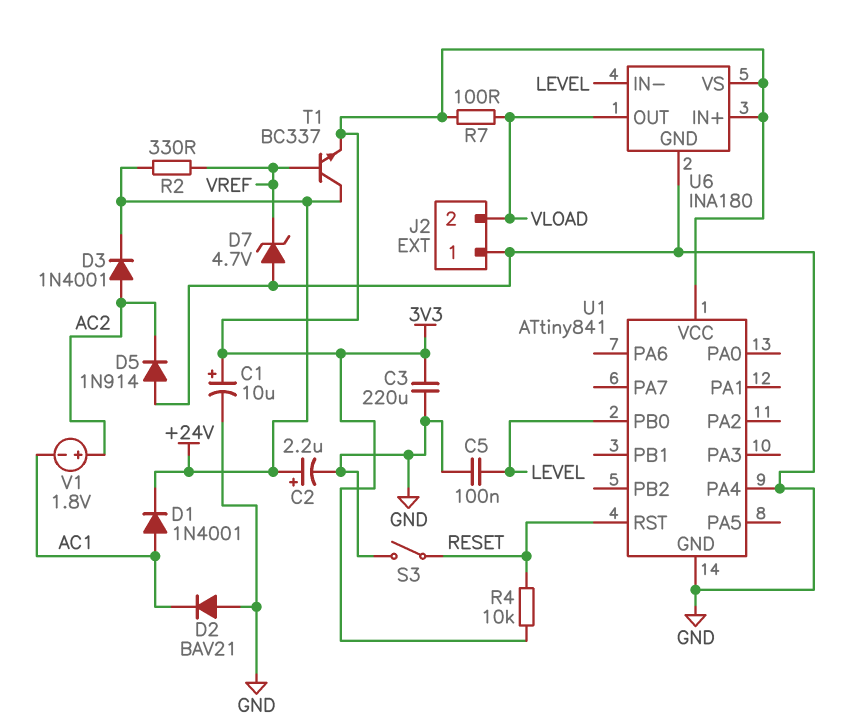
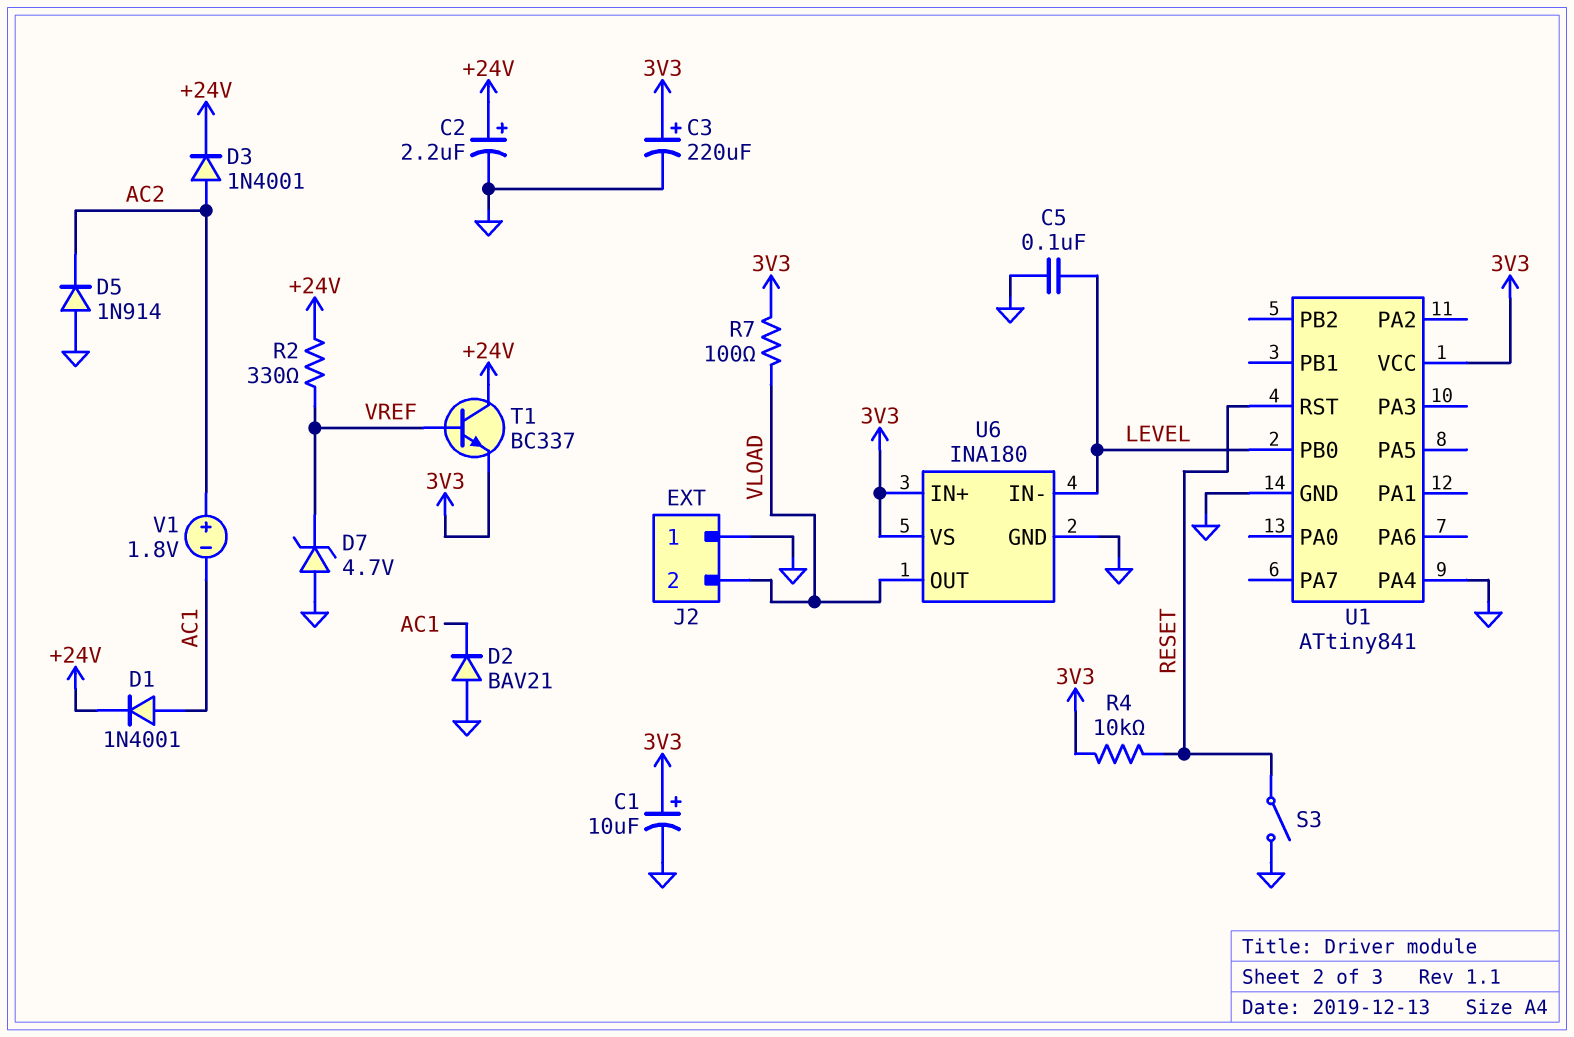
C3: 220uF (3V3, GND) -> 220uF (plus 3V3, minus GND)

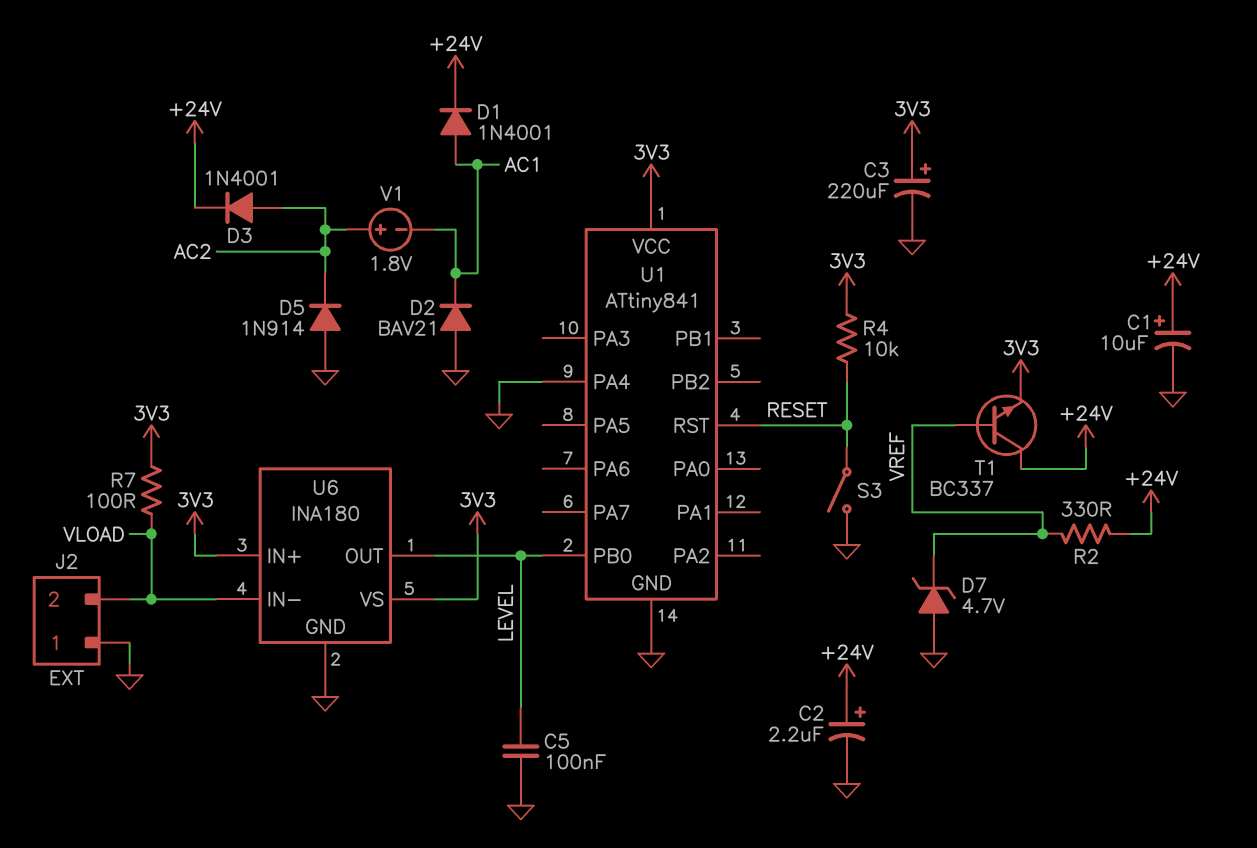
C1: 10uF (plus 3V3, minus GND) -> 10uF (plus +24V, minus GND)
U6 pin IN-: LEVEL -> VLOAD
U6 pin OUT: VLOAD -> LEVEL

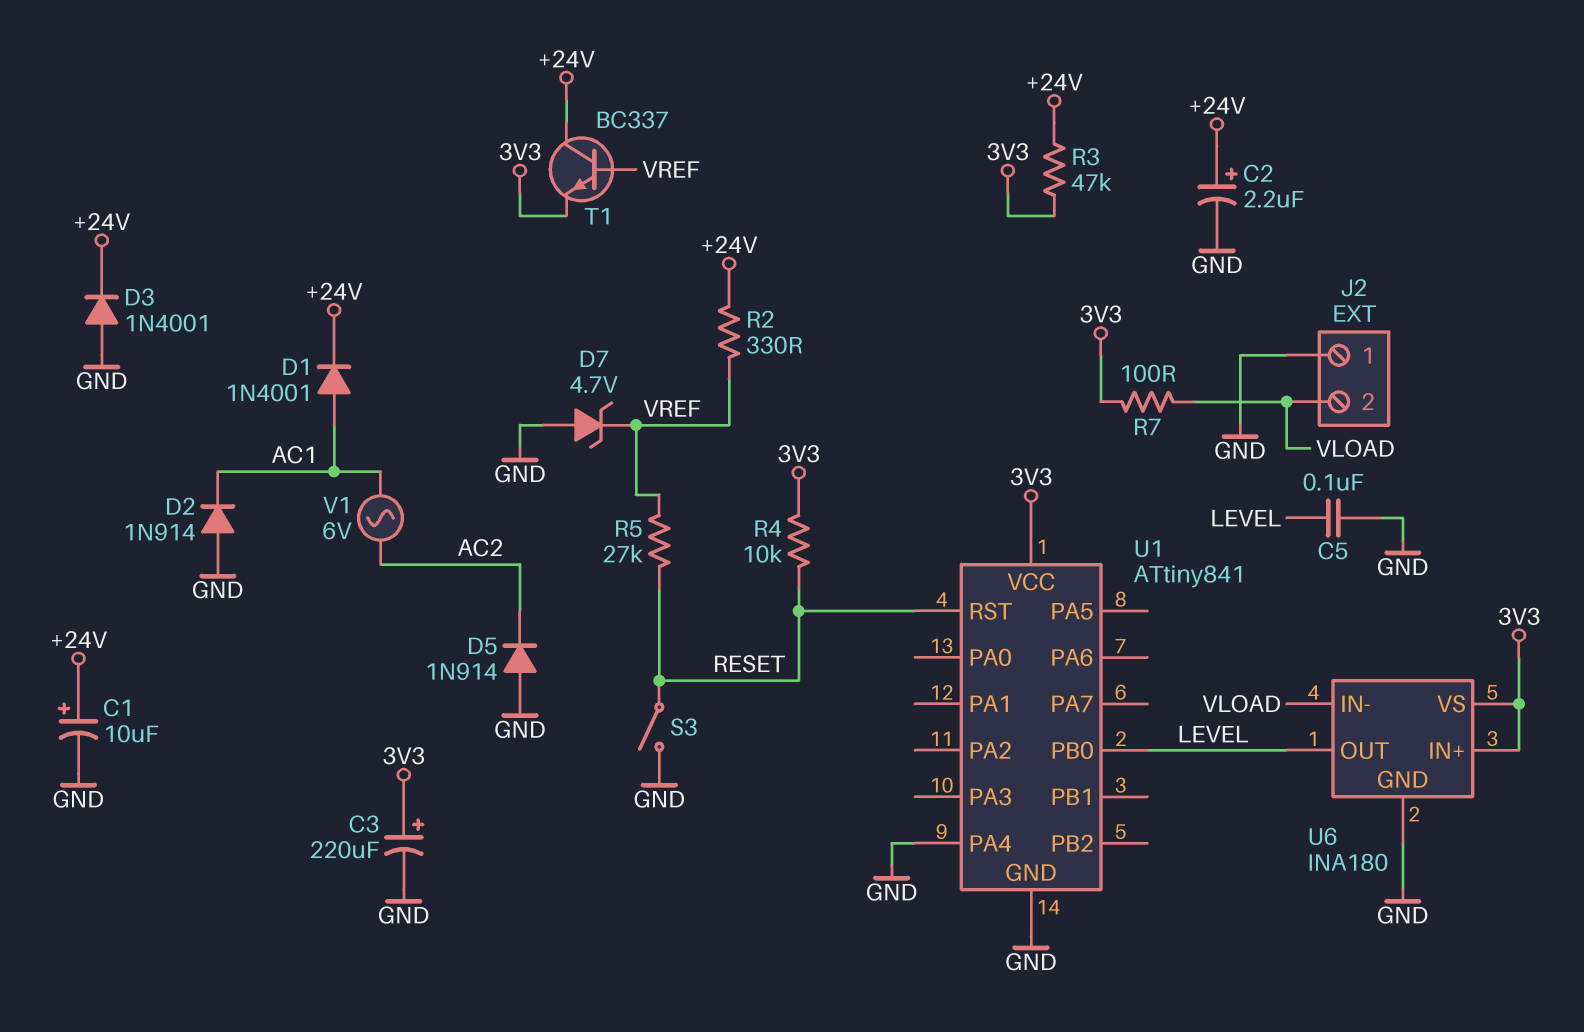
D2: diode BAV21 (A GND, K AC1) -> diode 1N914 (A GND, K AC1)
D3: diode 1N4001 (A AC2, K +24V) -> diode 1N4001 (A GND, K +24V)
R3: none -> 47k (+24V, 3V3)
R5: none -> 27k (RESET, VREF)
V1: 1.8V (plus AC2, minus AC1) -> AC 6V (AC1, AC2)

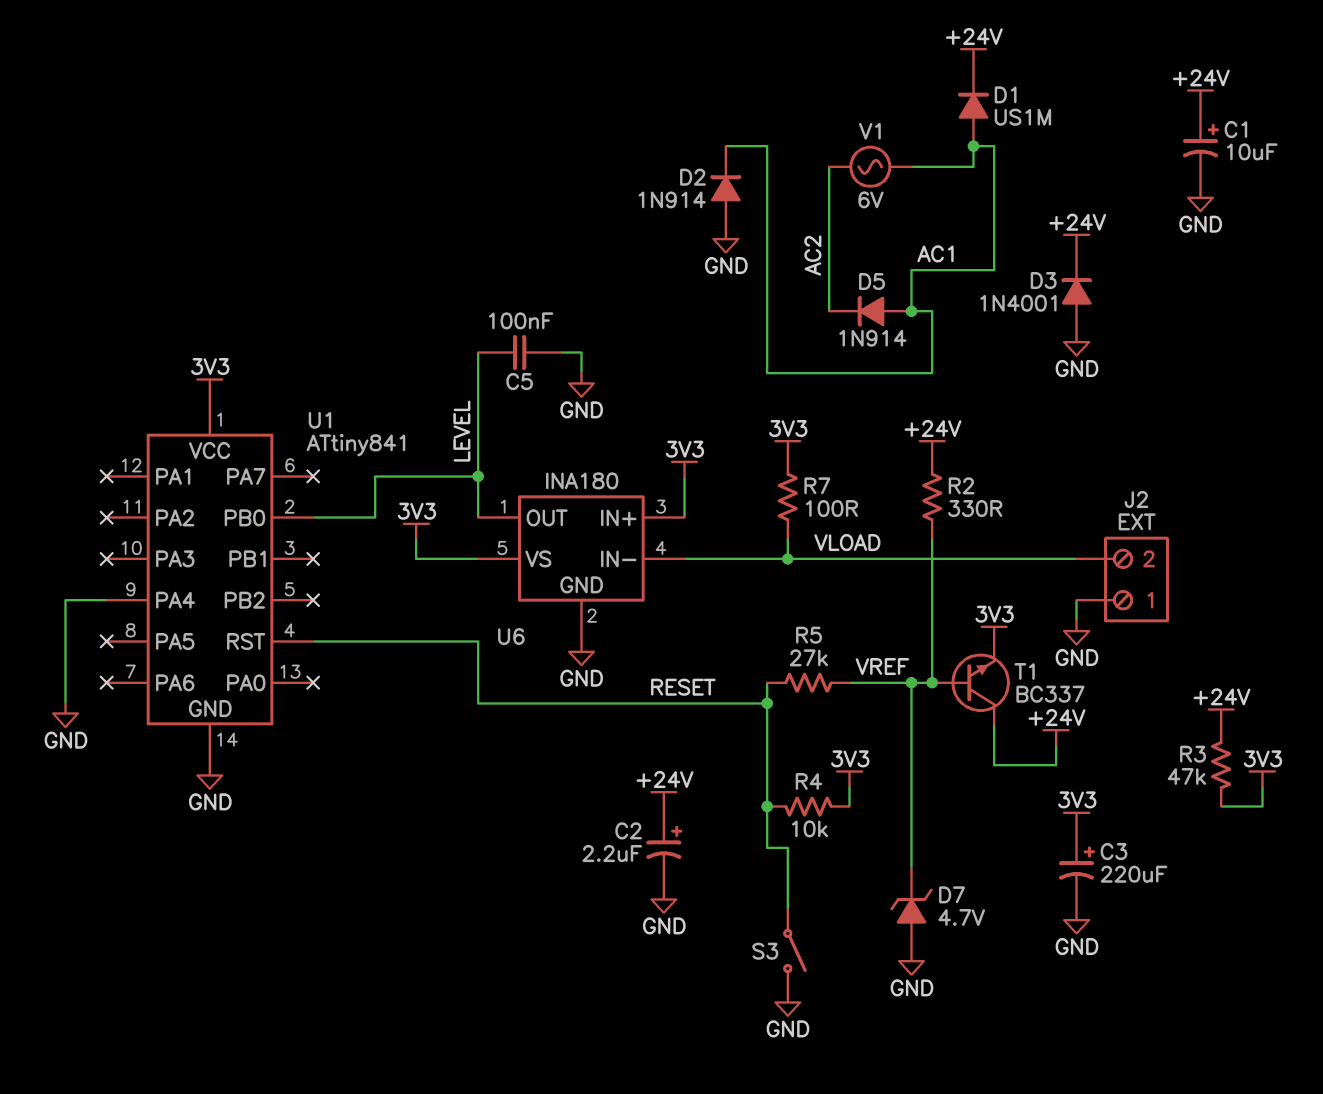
D1: diode 1N4001 (A AC1, K +24V) -> diode US1M (A AC1, K +24V)
D5: diode 1N914 (A GND, K AC2) -> diode 1N914 (A AC1, K AC2)

